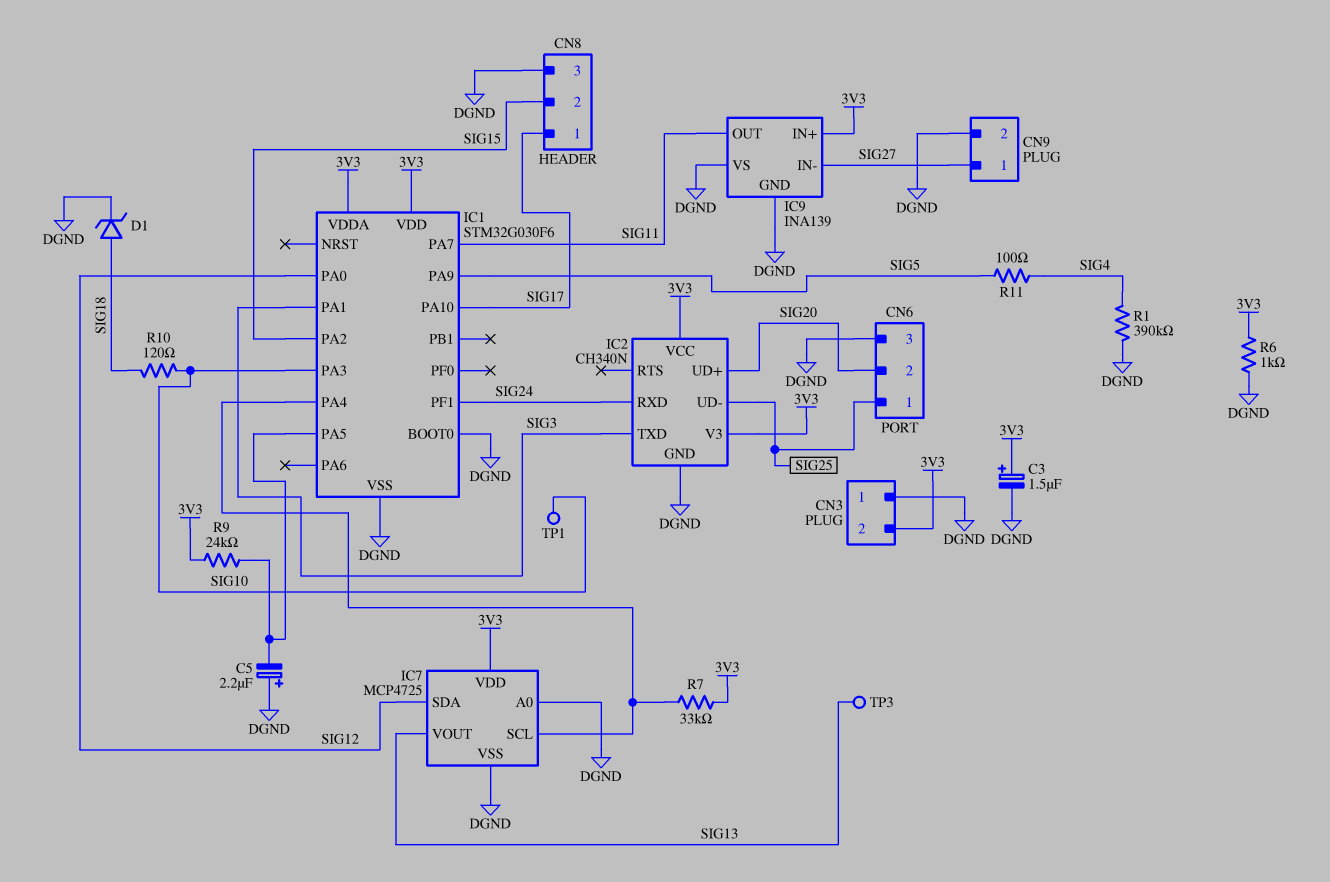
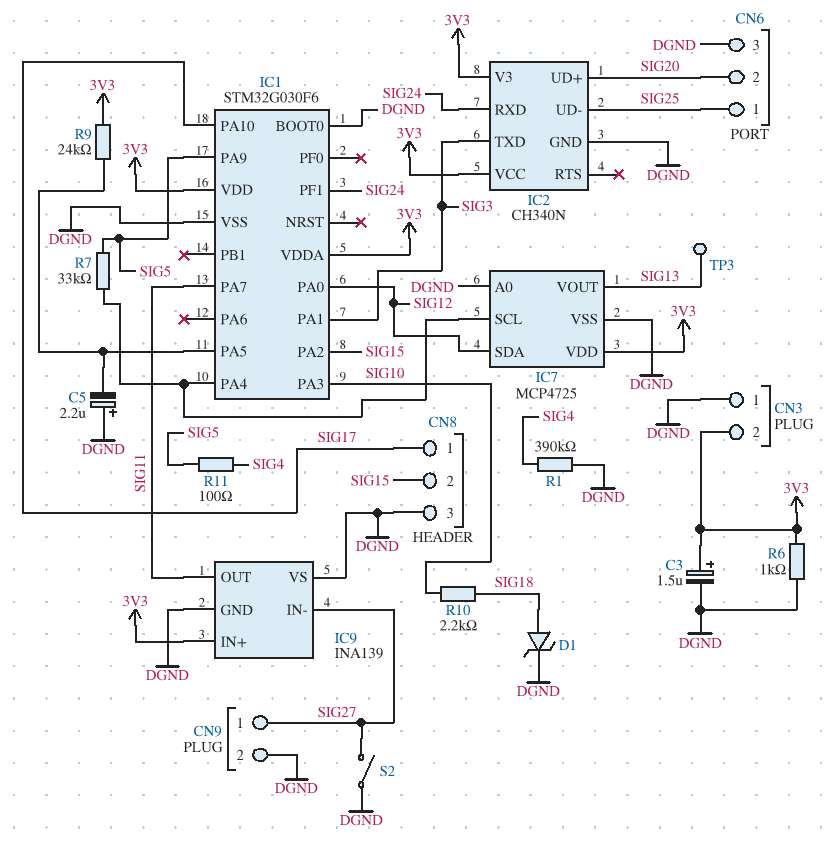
R7: 33k (3V3, IC1/PA4) -> 33k (IC1/PA4, SIG5)
R10: 120 (SIG10, SIG18) -> 2.2k (SIG10, SIG18)
S2: none -> switch (DGND, SIG27)
TP1: test point (SIG10) -> none

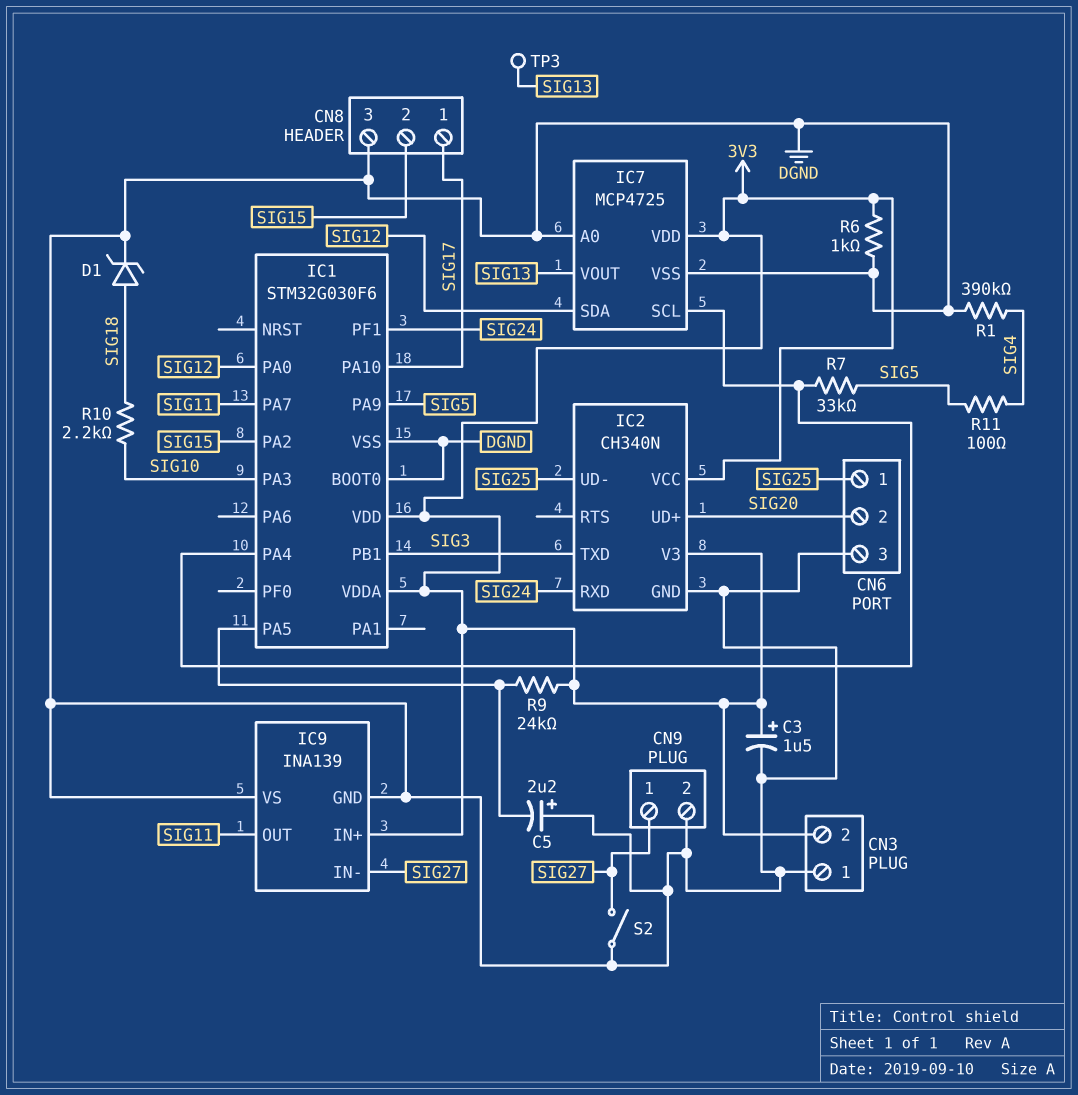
IC1 pin PA1: SIG3 -> none
IC1 pin PB1: none -> SIG3

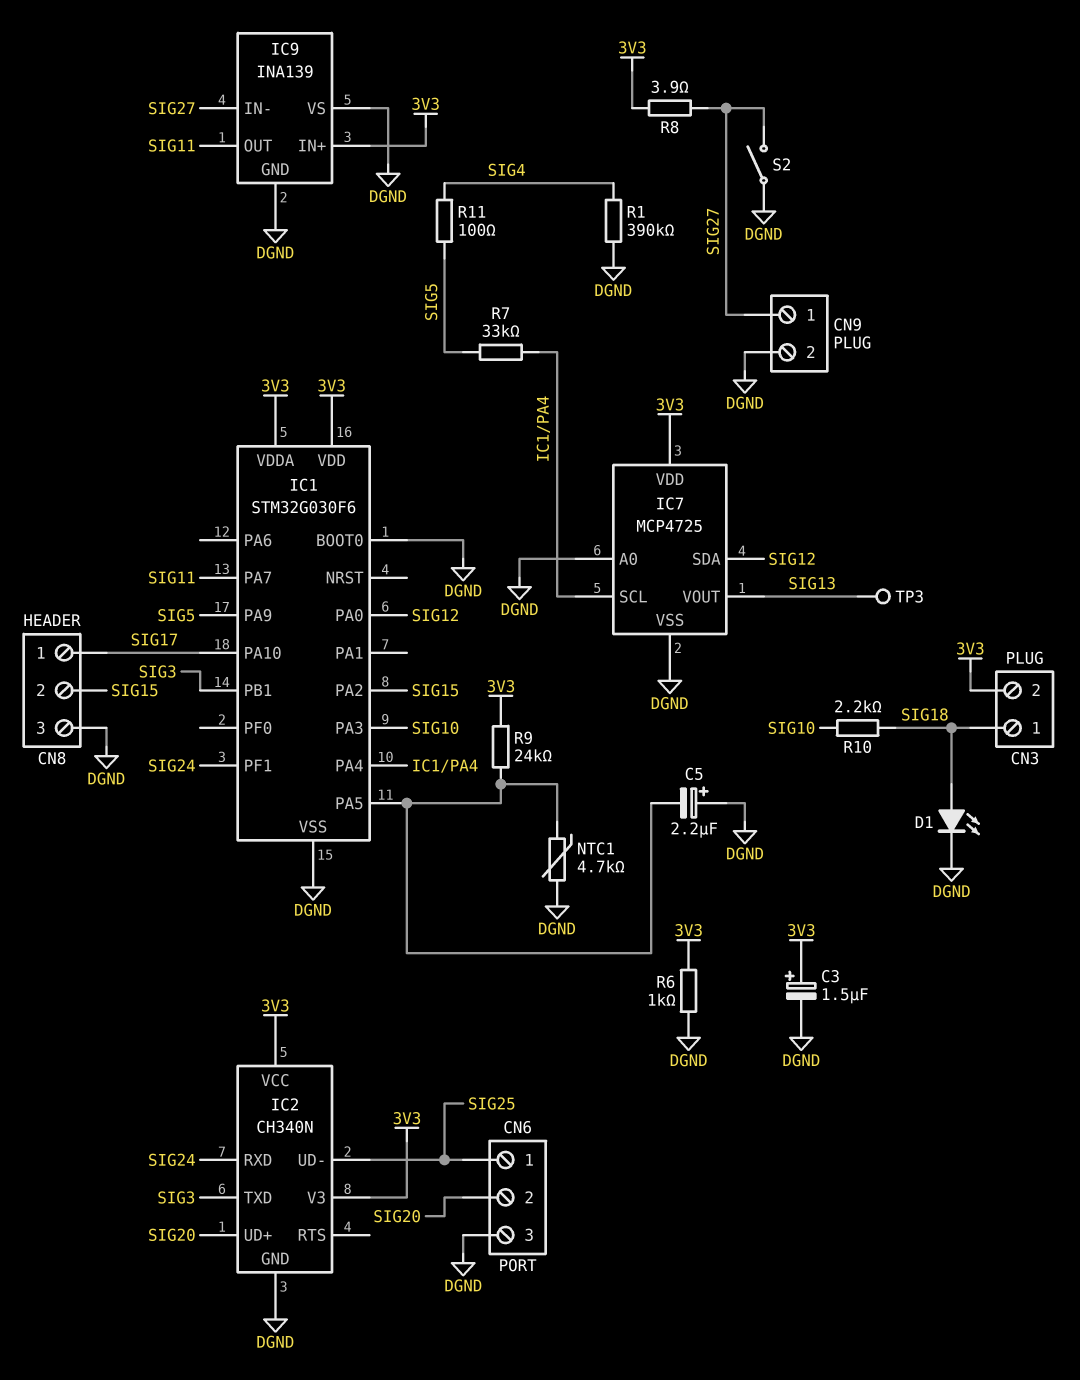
CN3 pin 1: DGND -> SIG18
D1: zener (A SIG18, K DGND) -> LED (A SIG18, K DGND)
NTC1: none -> 4.7k (DGND, IC1/PA5)
R8: none -> 3.9 (3V3, SIG27)

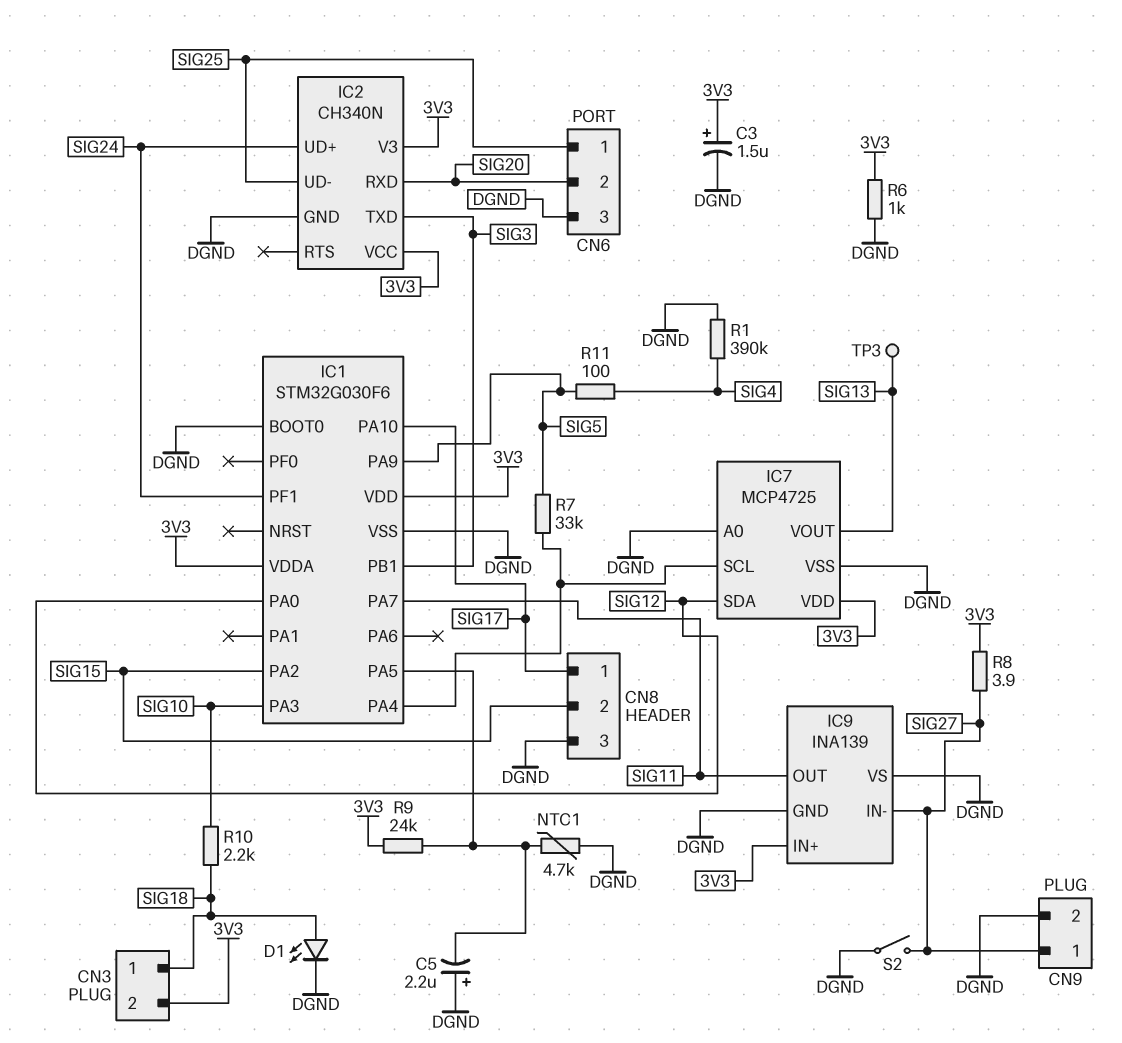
IC2 pin RXD: SIG24 -> SIG20
IC2 pin UD+: SIG20 -> SIG24

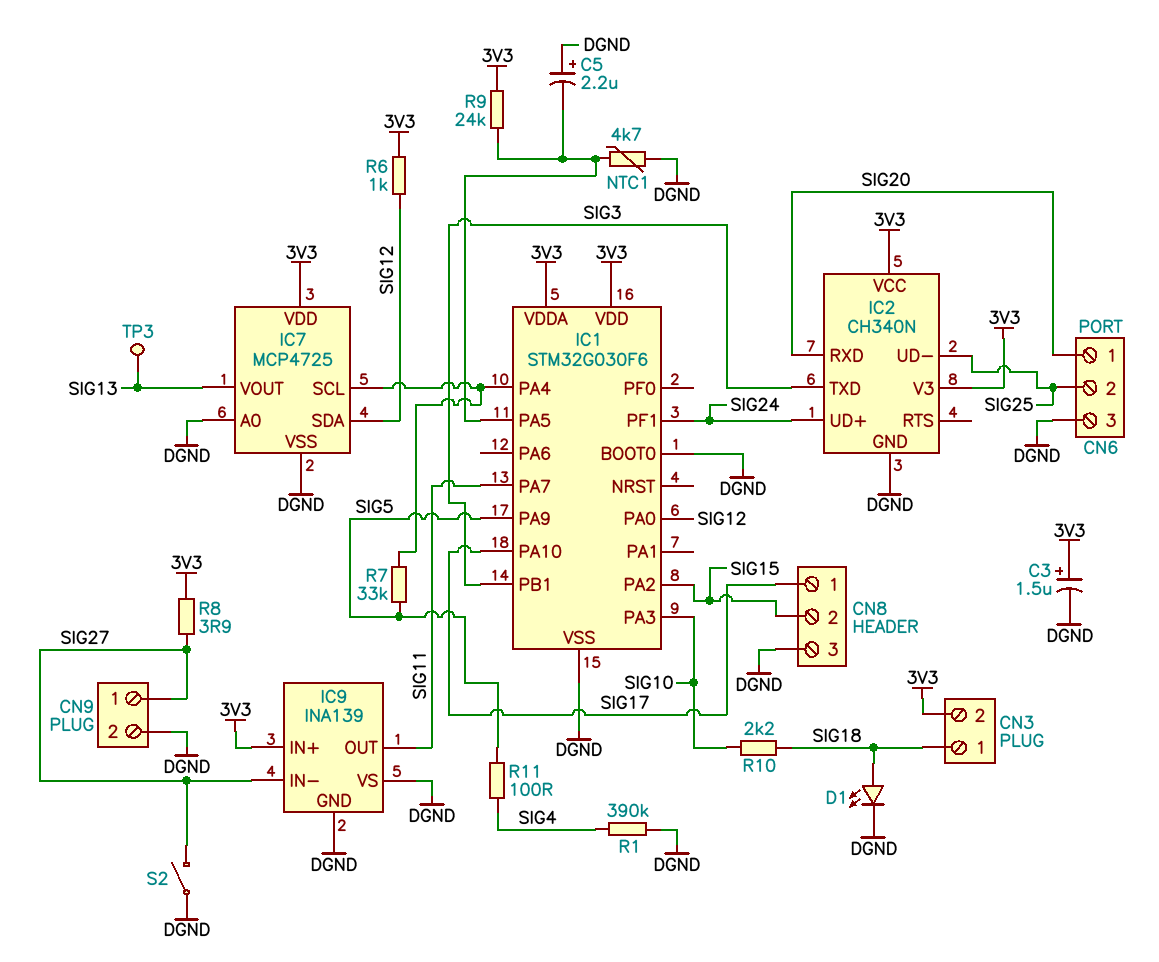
CN6 pin 1: SIG25 -> SIG20
CN6 pin 2: SIG20 -> SIG25
R6: 1k (3V3, DGND) -> 1k (3V3, SIG12)

